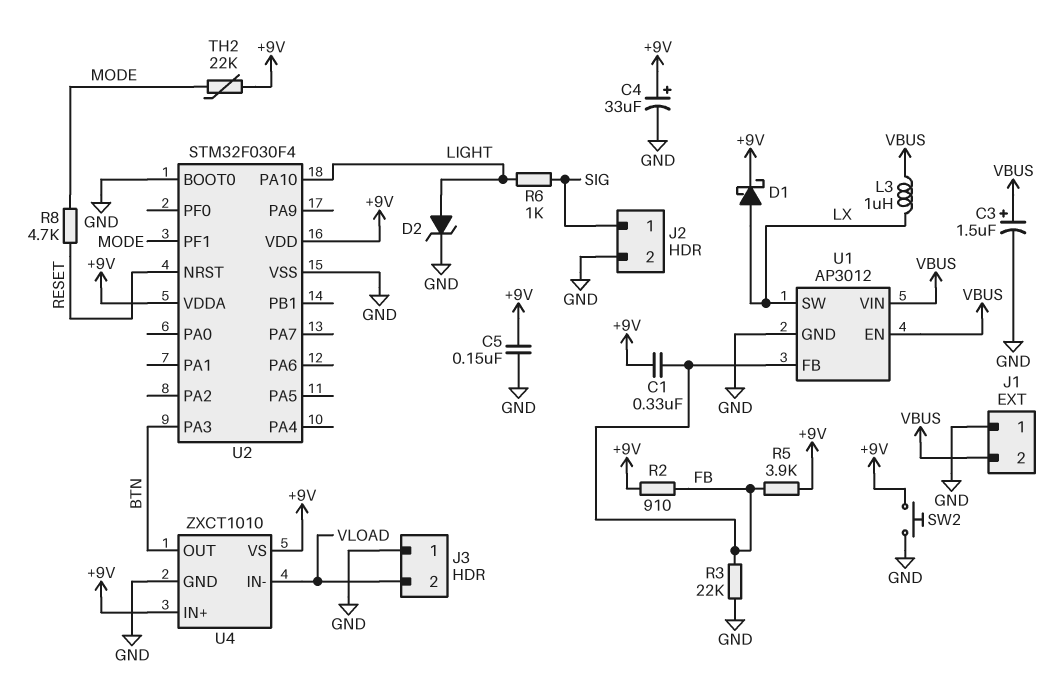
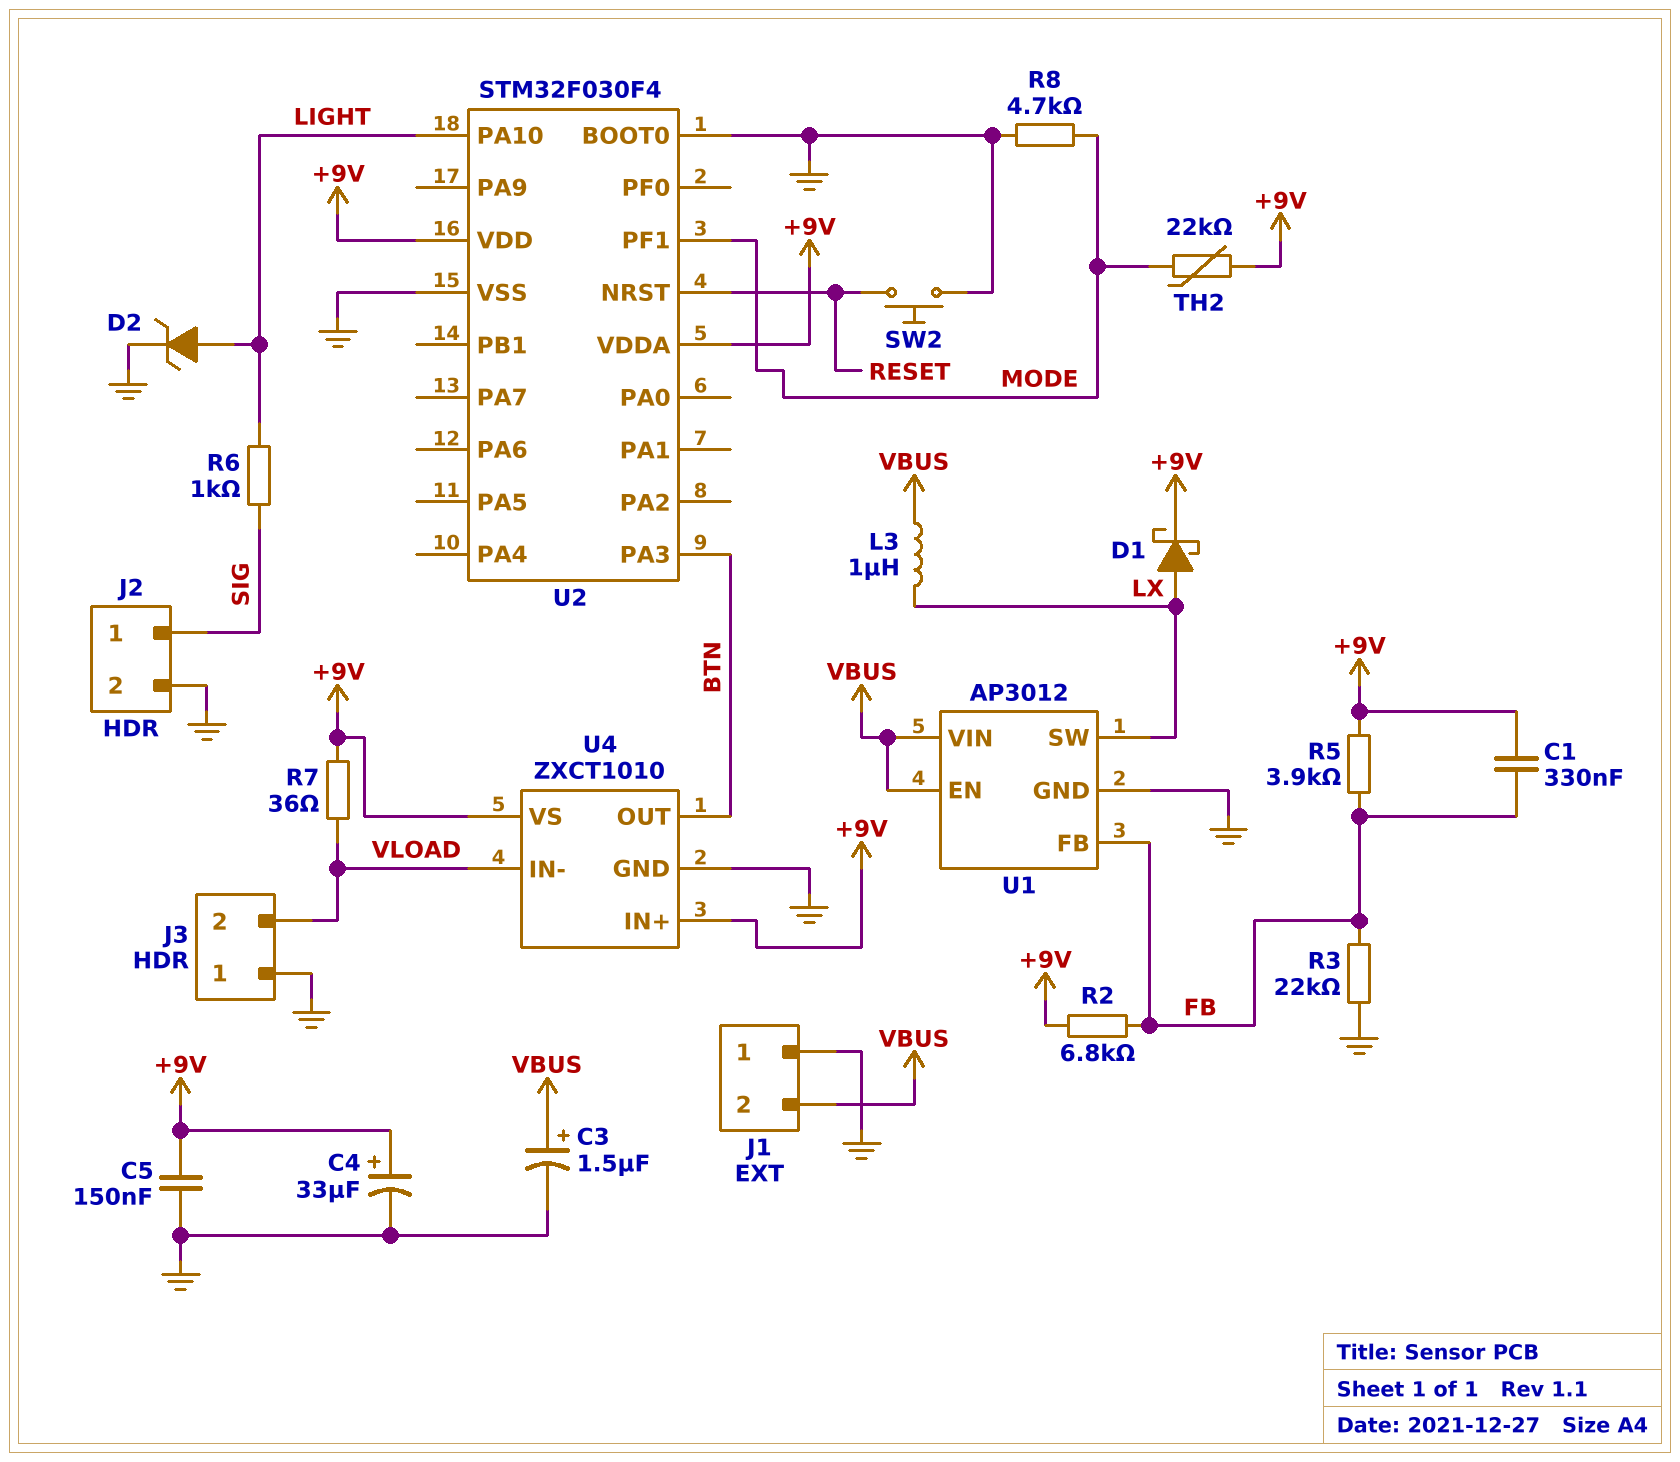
R2: 910 (+9V, FB) -> 6.8k (+9V, FB)
R7: none -> 36 (+9V, VLOAD)
R8: 4.7k (MODE, RESET) -> 4.7k (GND, MODE)
SW2: button (+9V, GND) -> button (GND, RESET)

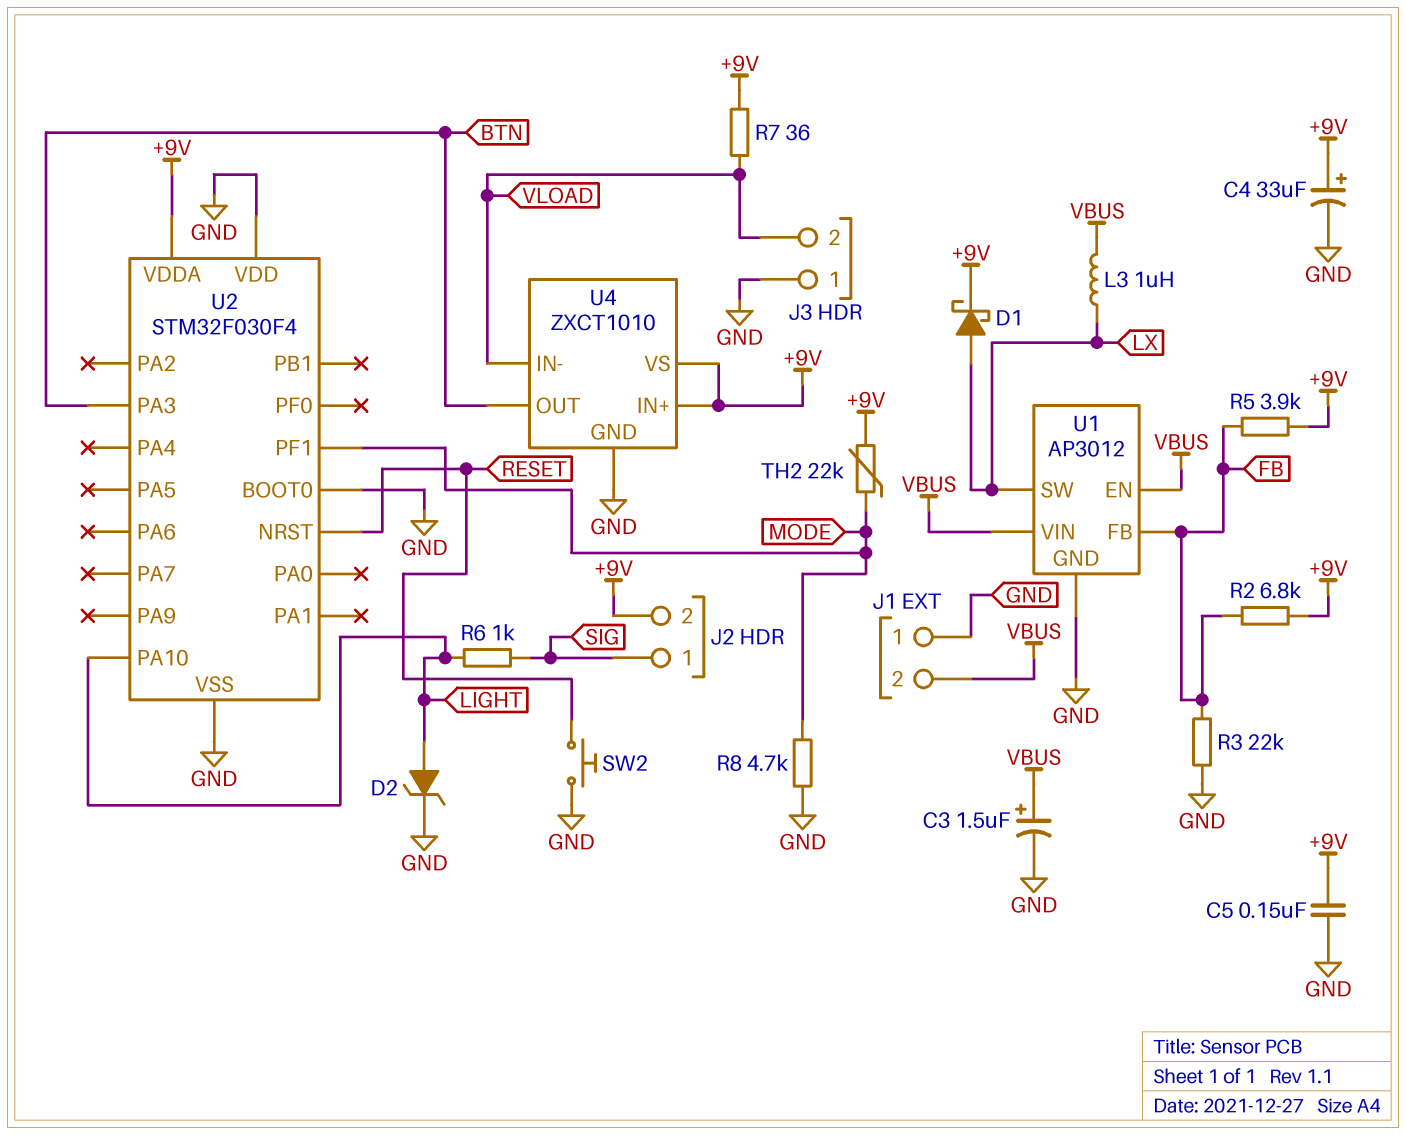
C1: 330nF (+9V, FB) -> none
J2 pin 2: GND -> +9V
U2 pin VDD: +9V -> GND

